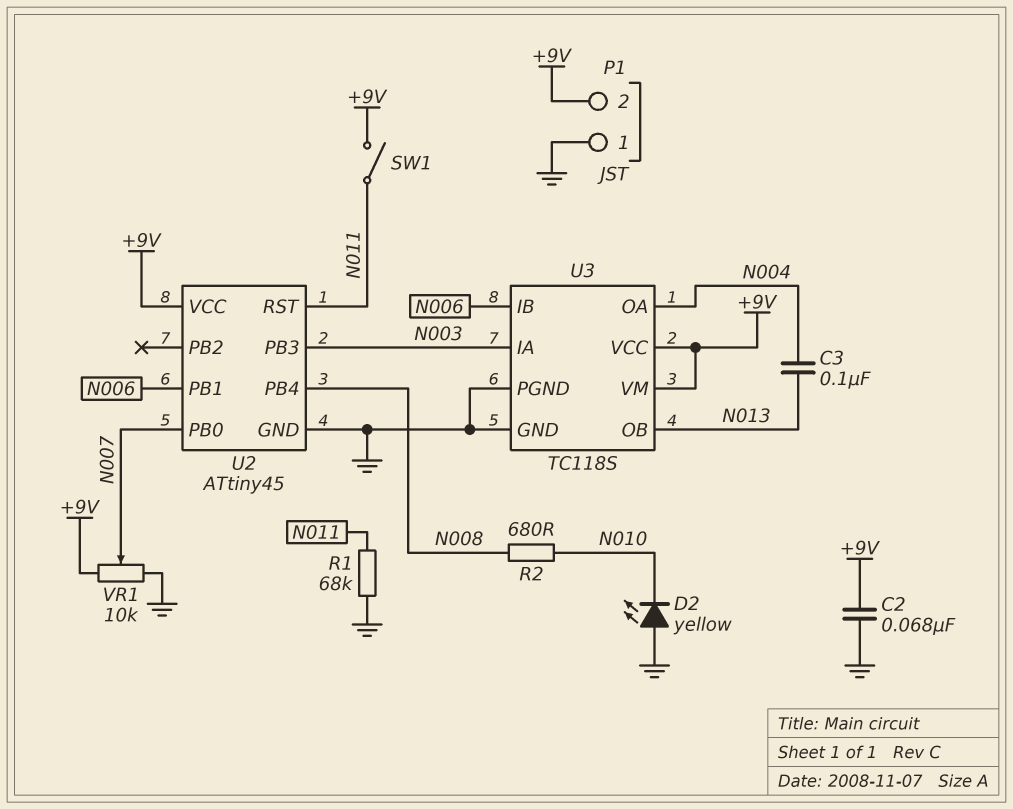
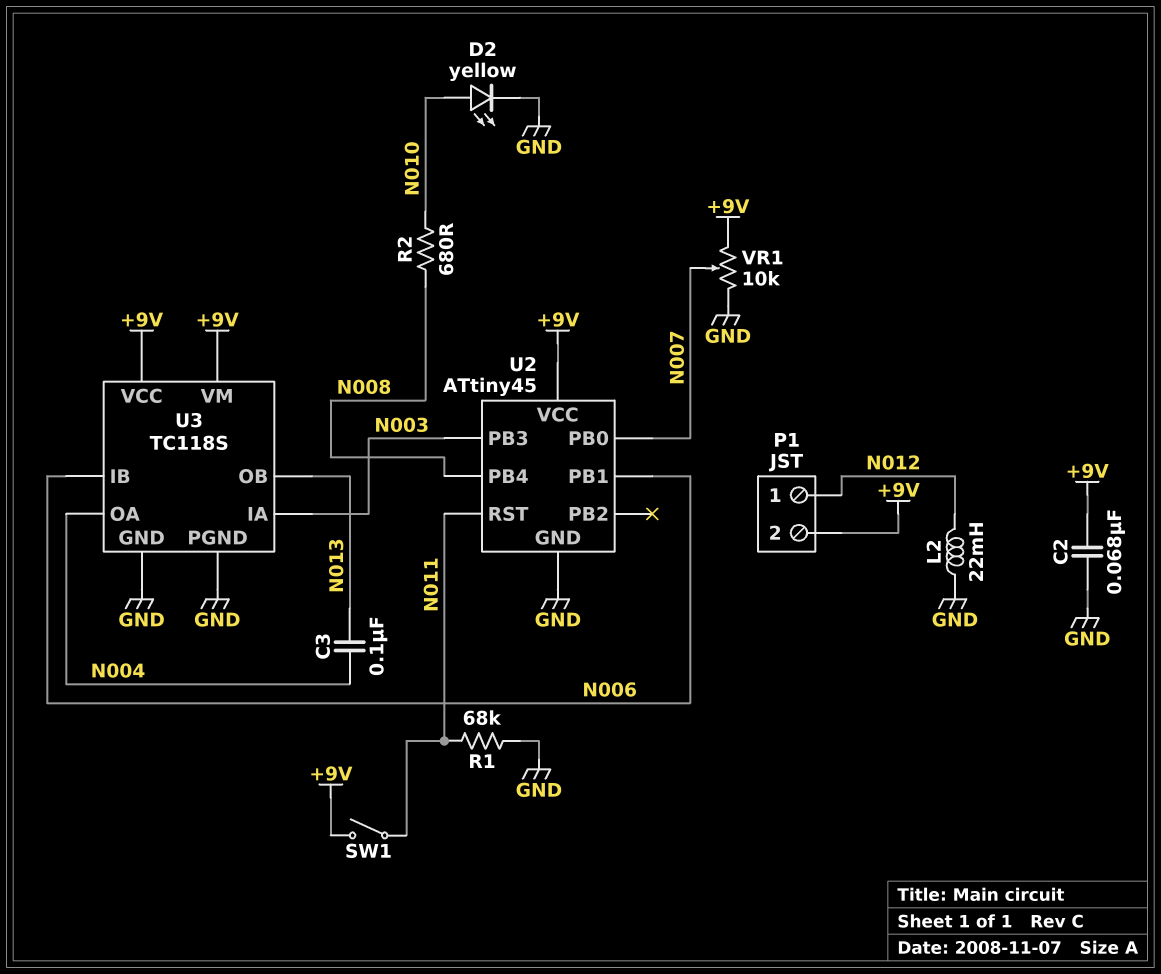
D2: LED yellow (A GND, K N010) -> LED yellow (A N010, K GND)
L2: none -> 22mH (GND, N012)
P1 pin 1: GND -> N012

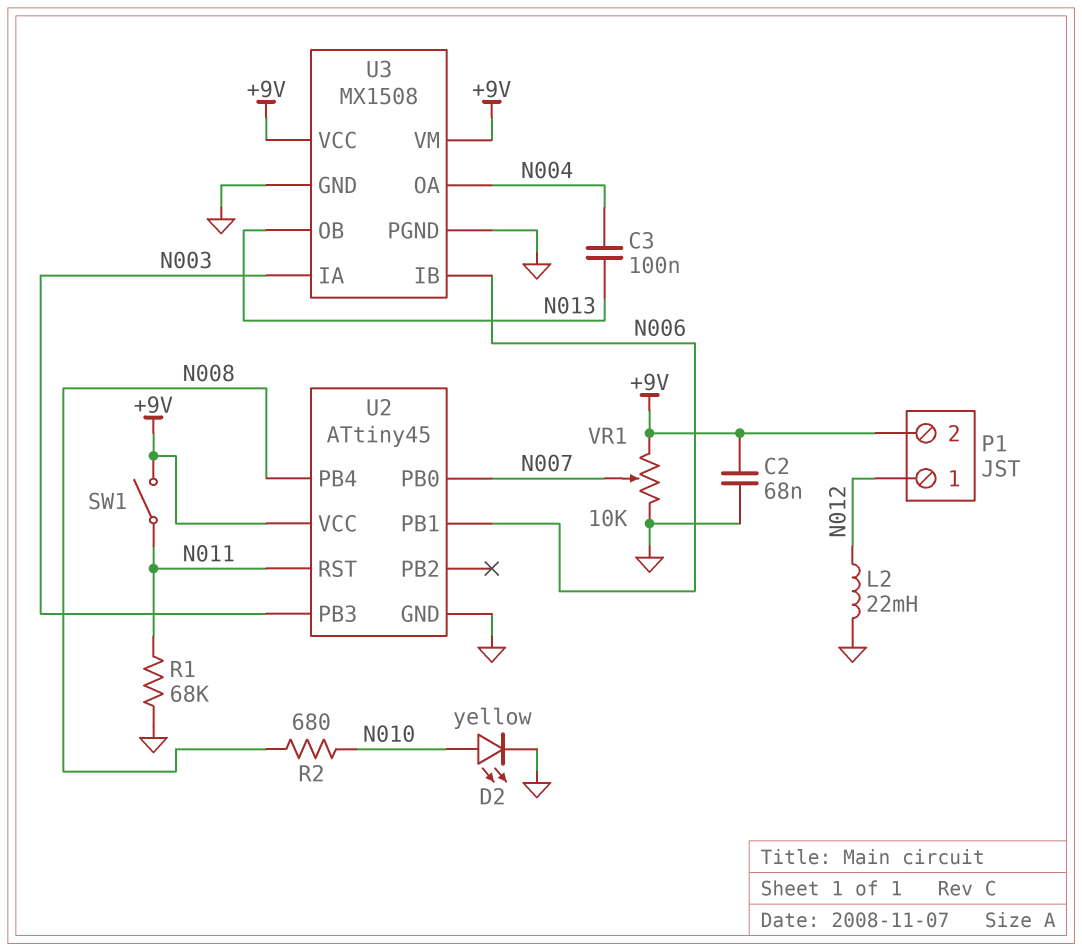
U3: TC118S -> MX1508

